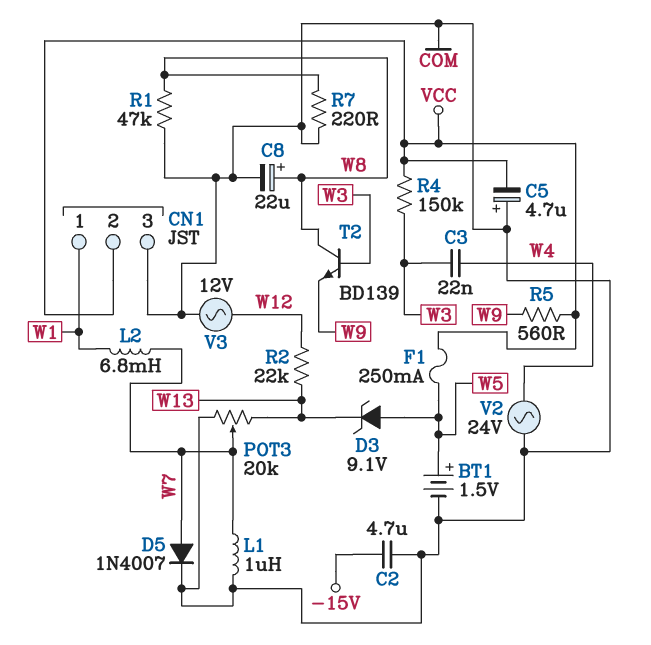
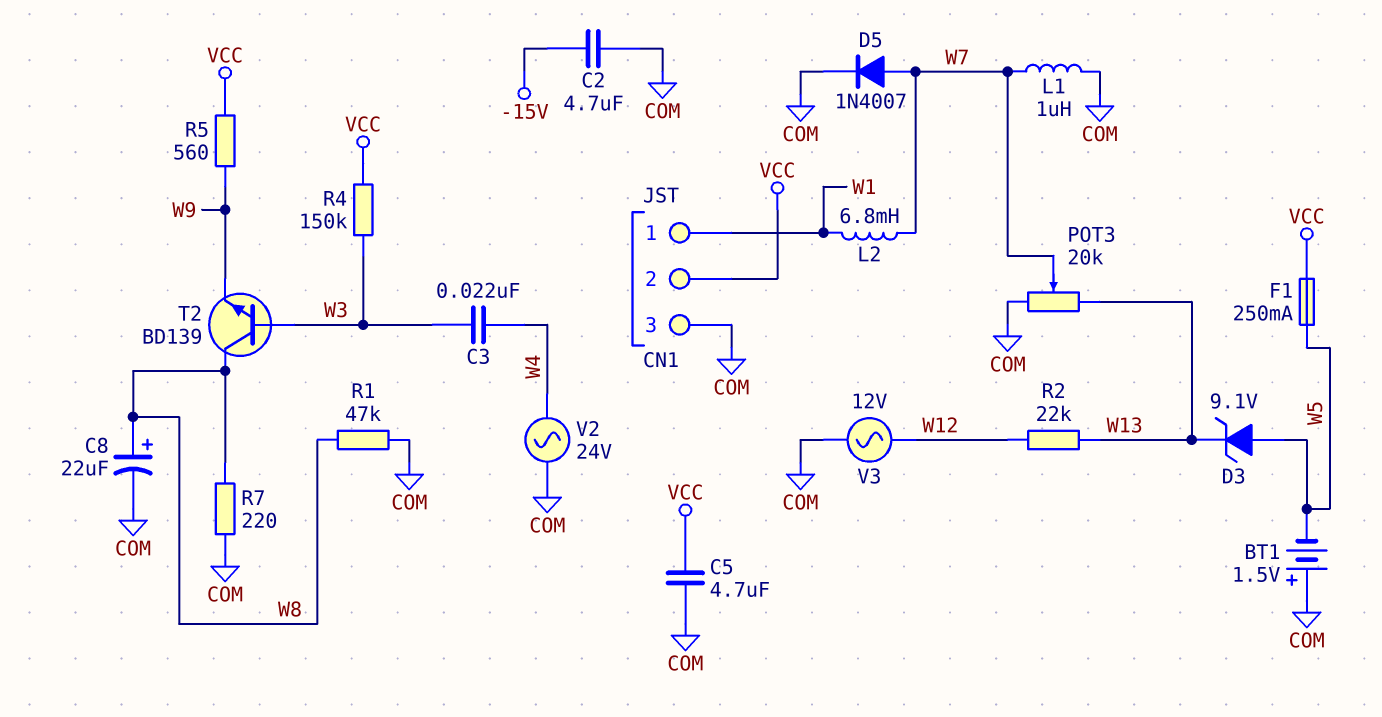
BT1: 1.5V (plus W5, minus COM) -> 1.5V (plus COM, minus W5)
C5: 4.7uF (plus COM, minus VCC) -> 4.7uF (COM, VCC)

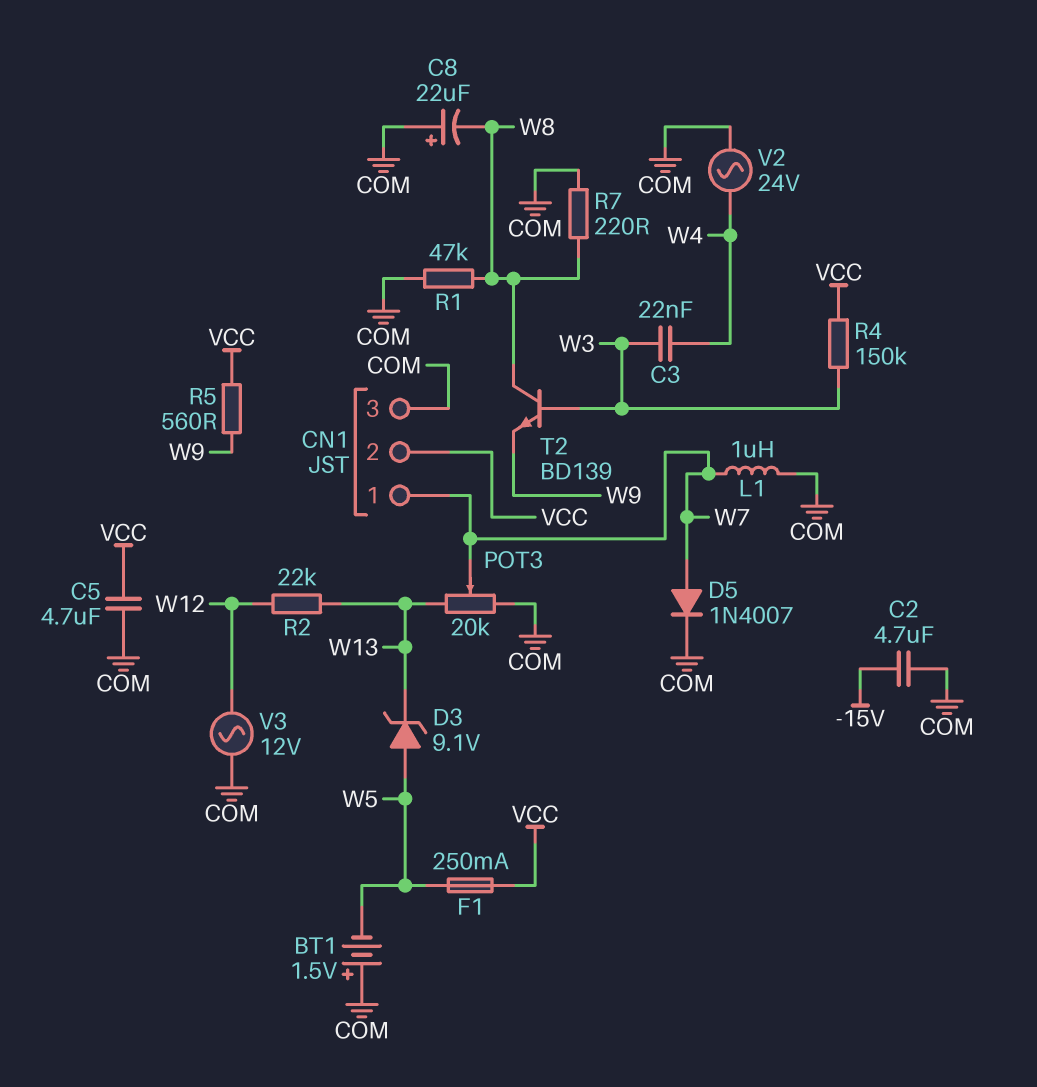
C8: 22uF (plus W8, minus COM) -> 22uF (plus COM, minus W8)
CN1 pin 1: W1 -> W7
L2: 6.8mH (W1, W7) -> none

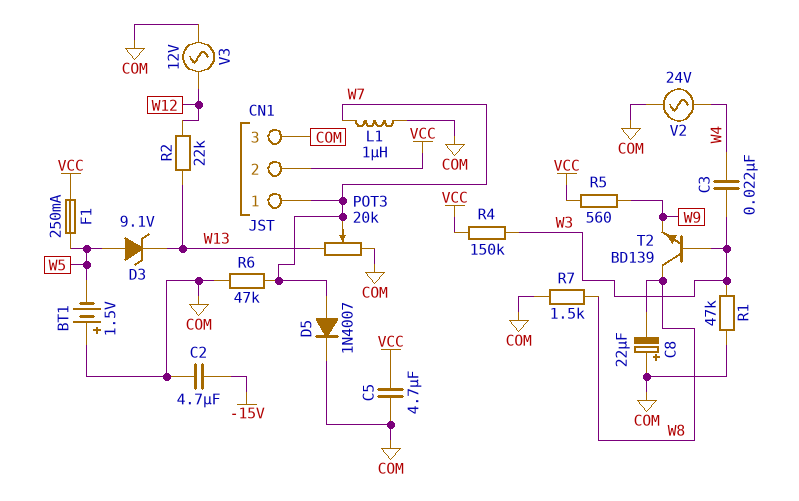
R1: 47k (COM, W8) -> 47k (COM, W3)
R6: none -> 47k (COM, W7)
R7: 220 (COM, W8) -> 1.5k (COM, W8)

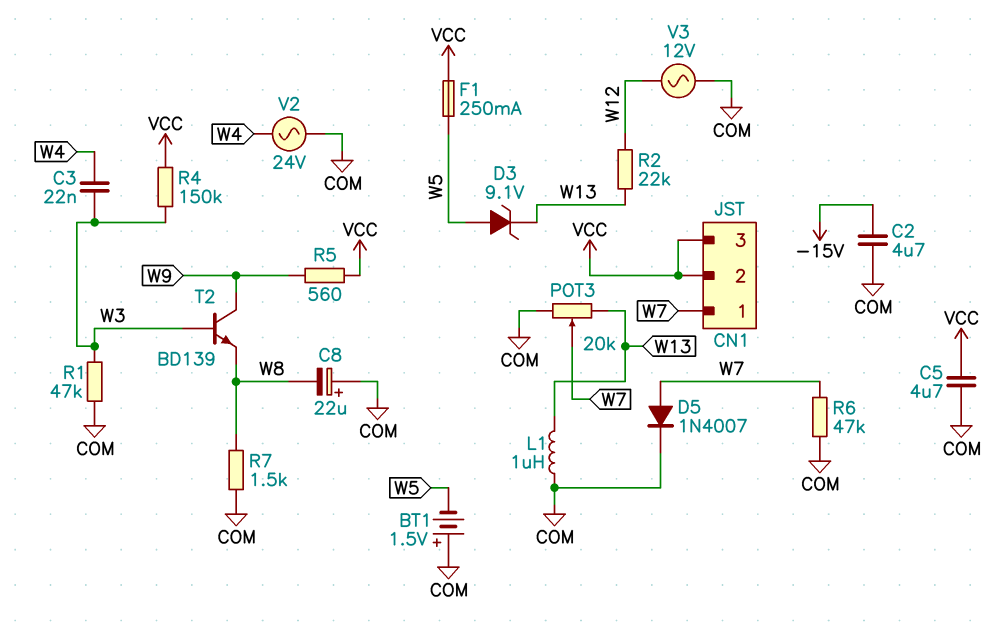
CN1 pin 3: COM -> VCC
L1: 1uH (COM, W7) -> 1uH (COM, W13)
T2: NPN BD139 (B W3, C W8, E W9) -> NPN BD139 (B W3, C W9, E W8)

